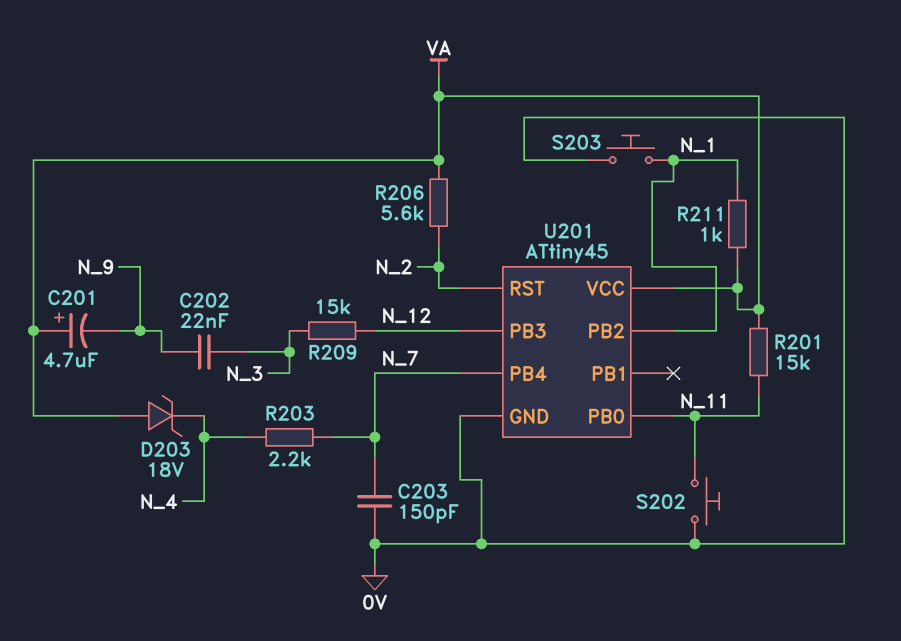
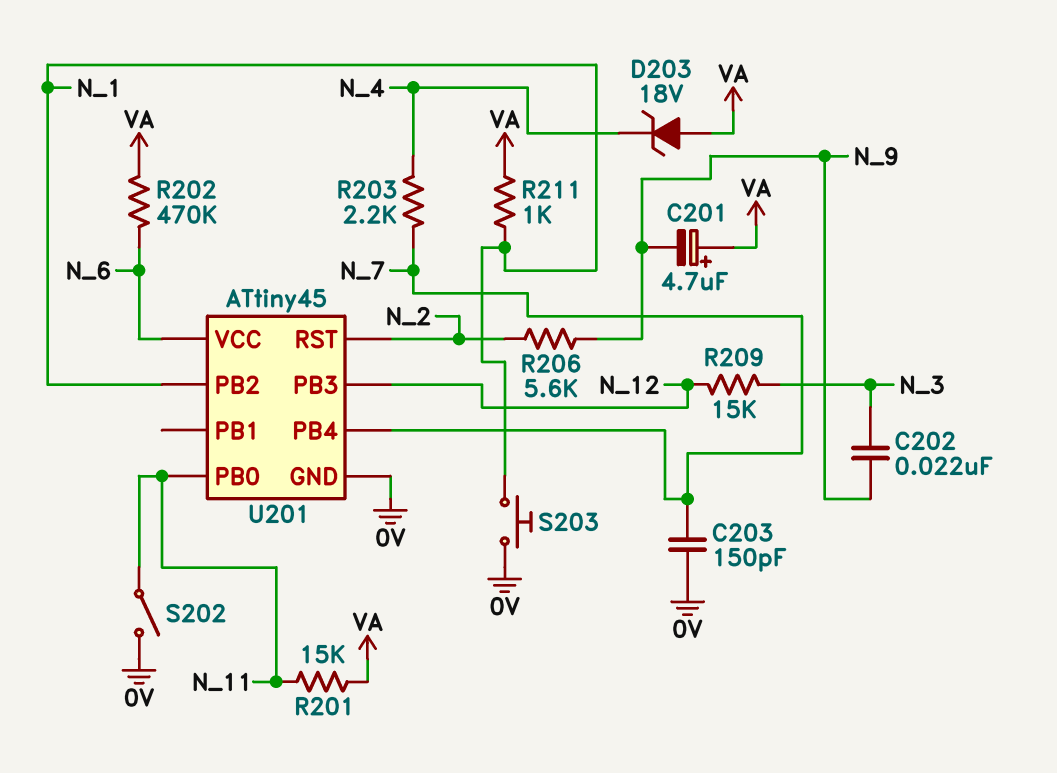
R202: none -> 470k (N_6, VA)
R206: 5.6k (N_2, VA) -> 5.6k (N_2, N_9)
S202: button (0V, N_11) -> switch (0V, N_11)
U201 pin VCC: VA -> N_6

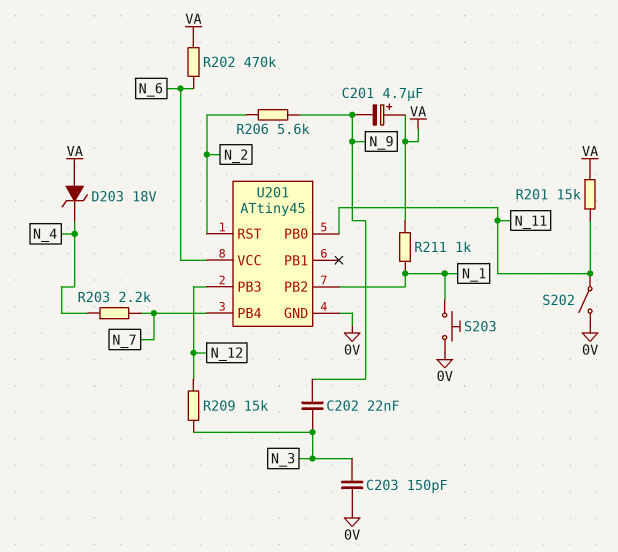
C203: 150pF (0V, N_7) -> 150pF (0V, N_3)

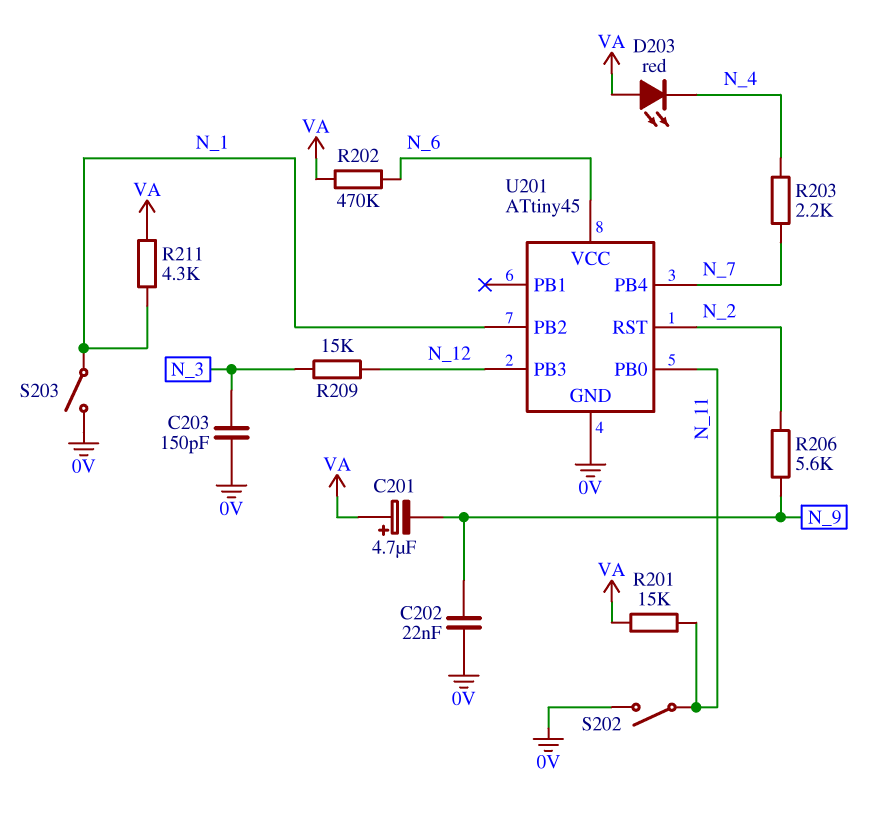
C202: 22nF (N_3, N_9) -> 22nF (0V, N_9)
D203: zener 18V (A VA, K N_4) -> LED red (A VA, K N_4)
R211: 1k (N_1, VA) -> 4.3k (N_1, VA)
S203: button (0V, N_1) -> switch (0V, N_1)

